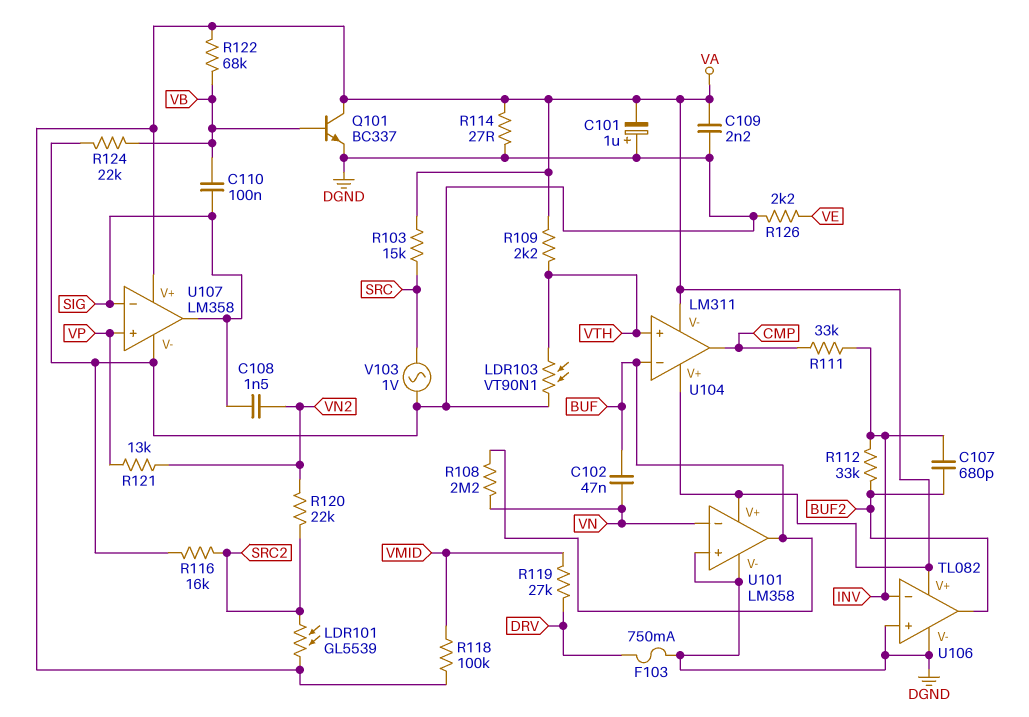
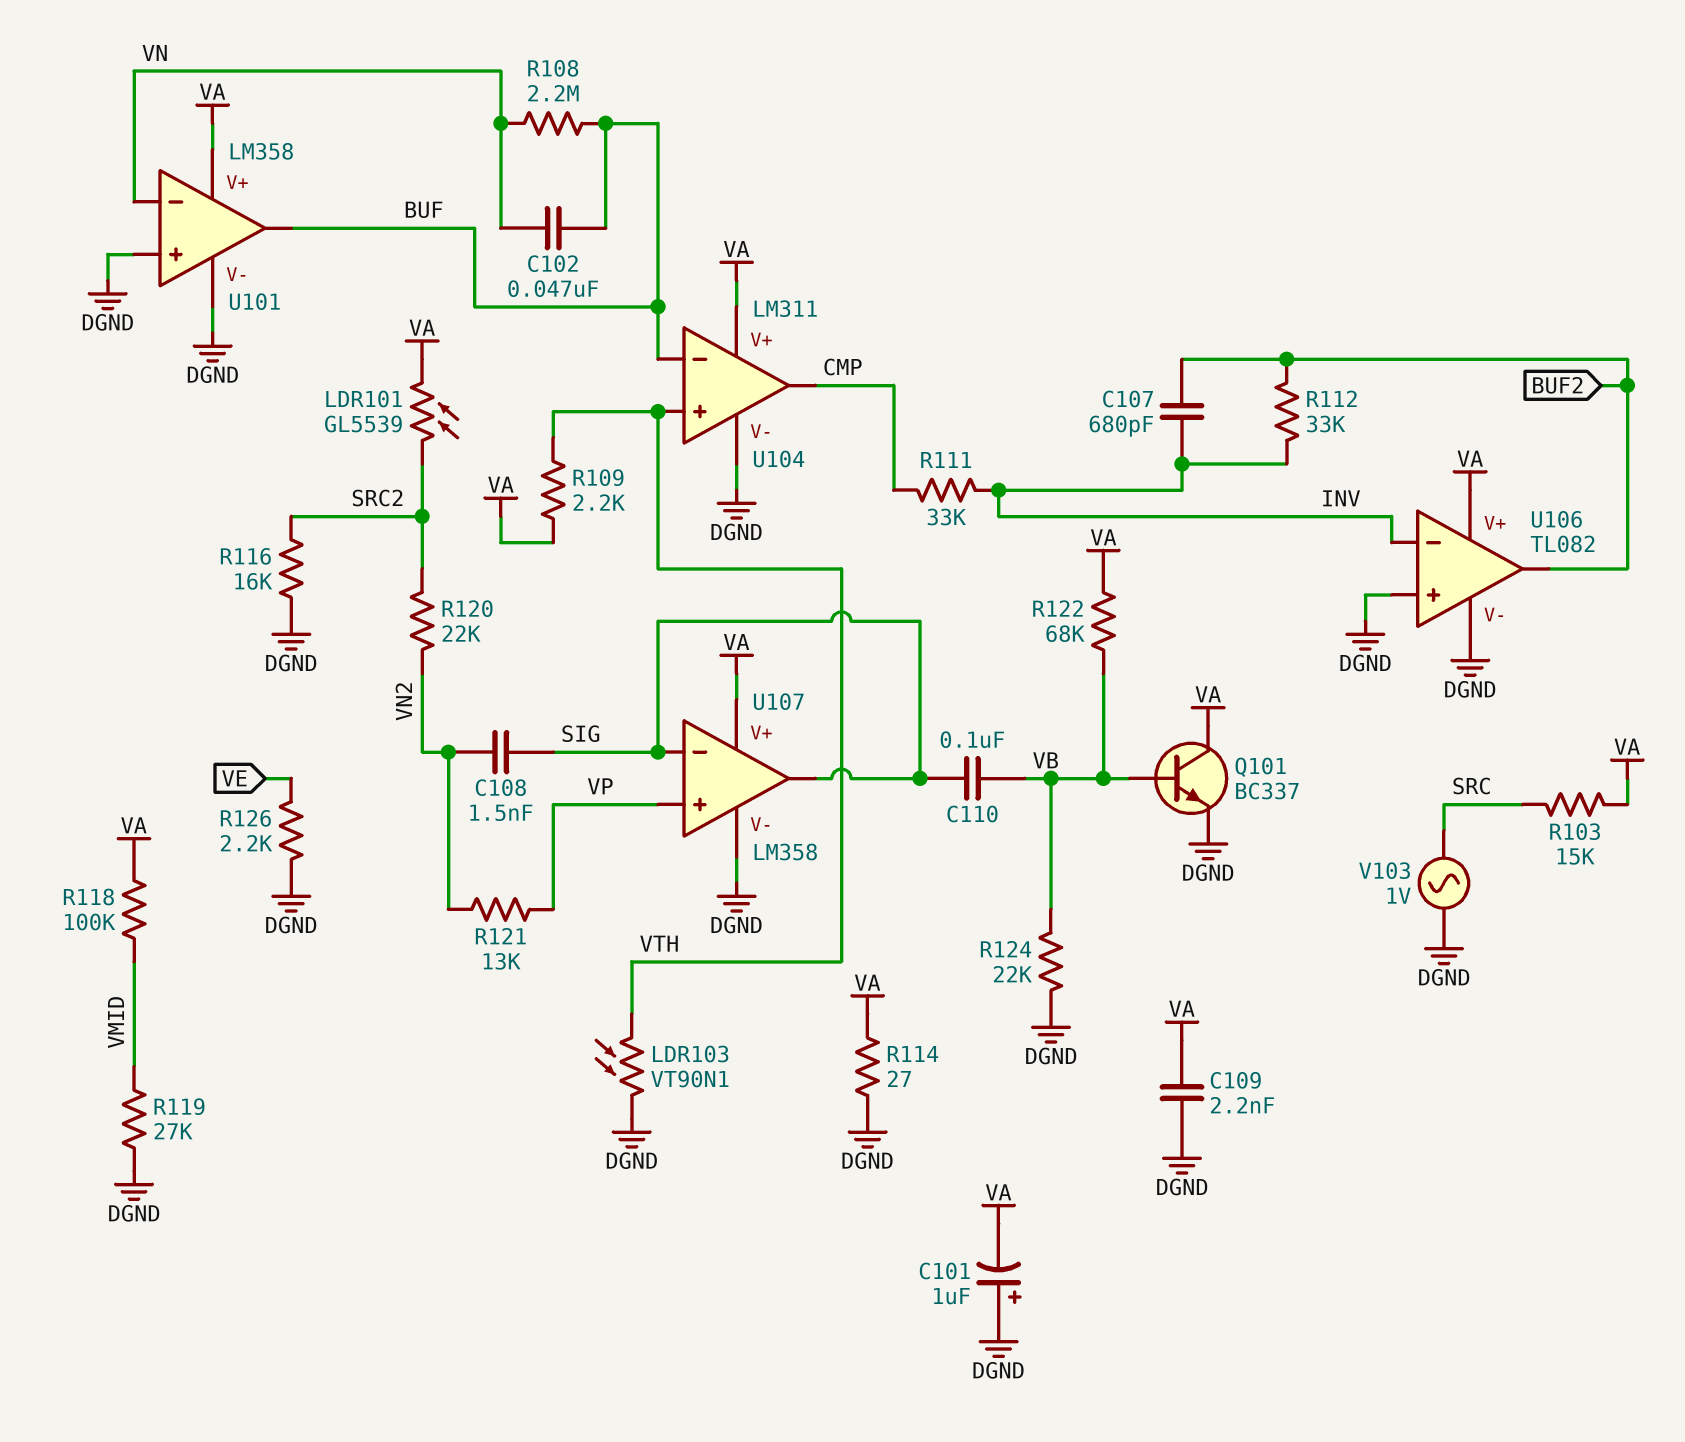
F103: 750mA (DGND, DRV) -> none
R119: 27k (DRV, VMID) -> 27k (DGND, VMID)
U104 pin V-: VA -> DGND

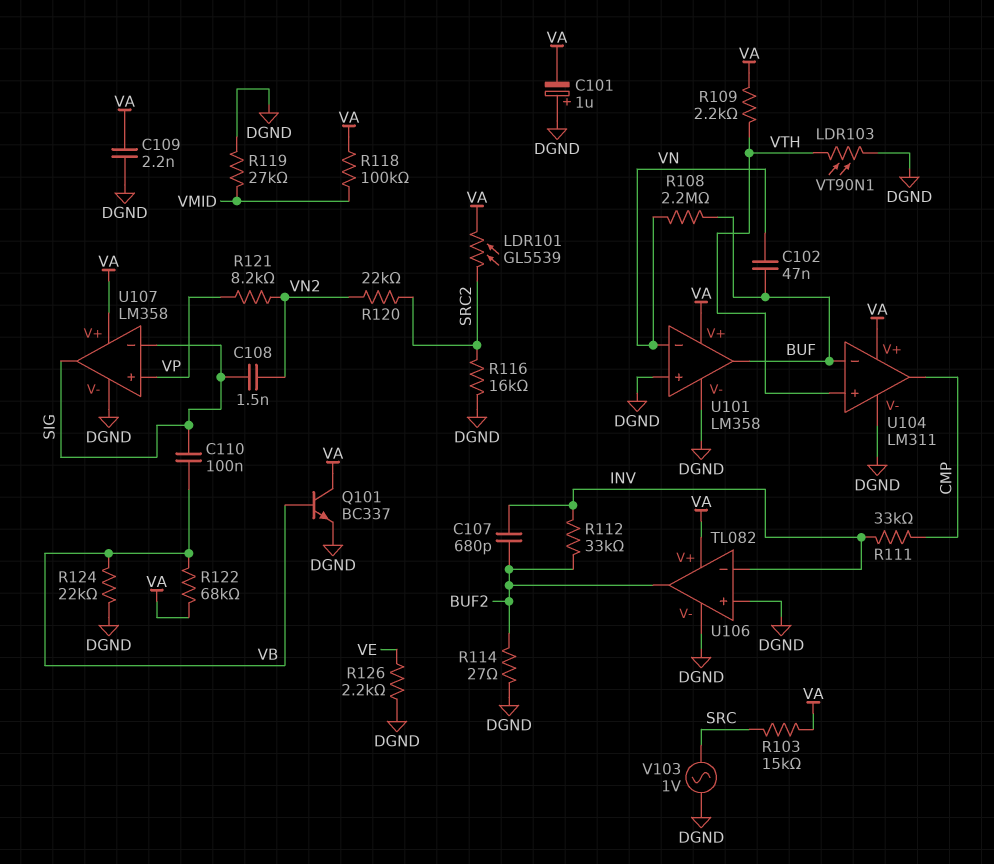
R114: 27 (DGND, VA) -> 27 (BUF2, DGND)
R121: 13k (VN2, VP) -> 8.2k (VN2, VP)

